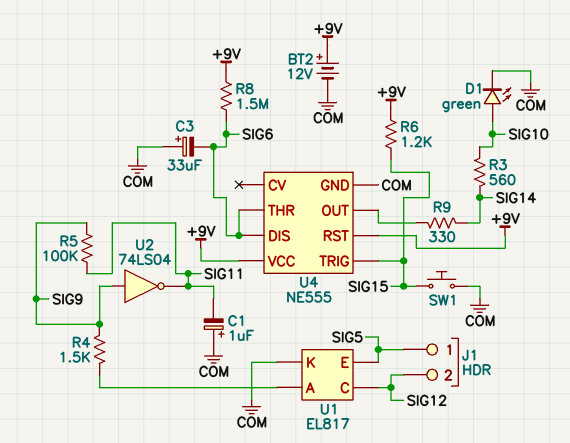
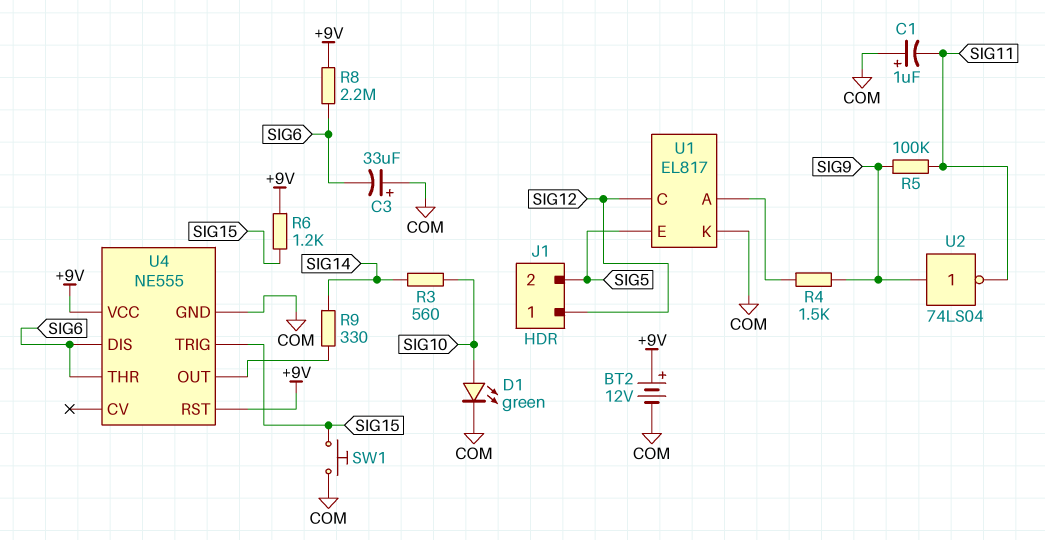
J1 pin 1: SIG5 -> SIG12
J1 pin 2: SIG12 -> SIG5
R8: 1.5M (+9V, SIG6) -> 2.2M (+9V, SIG6)

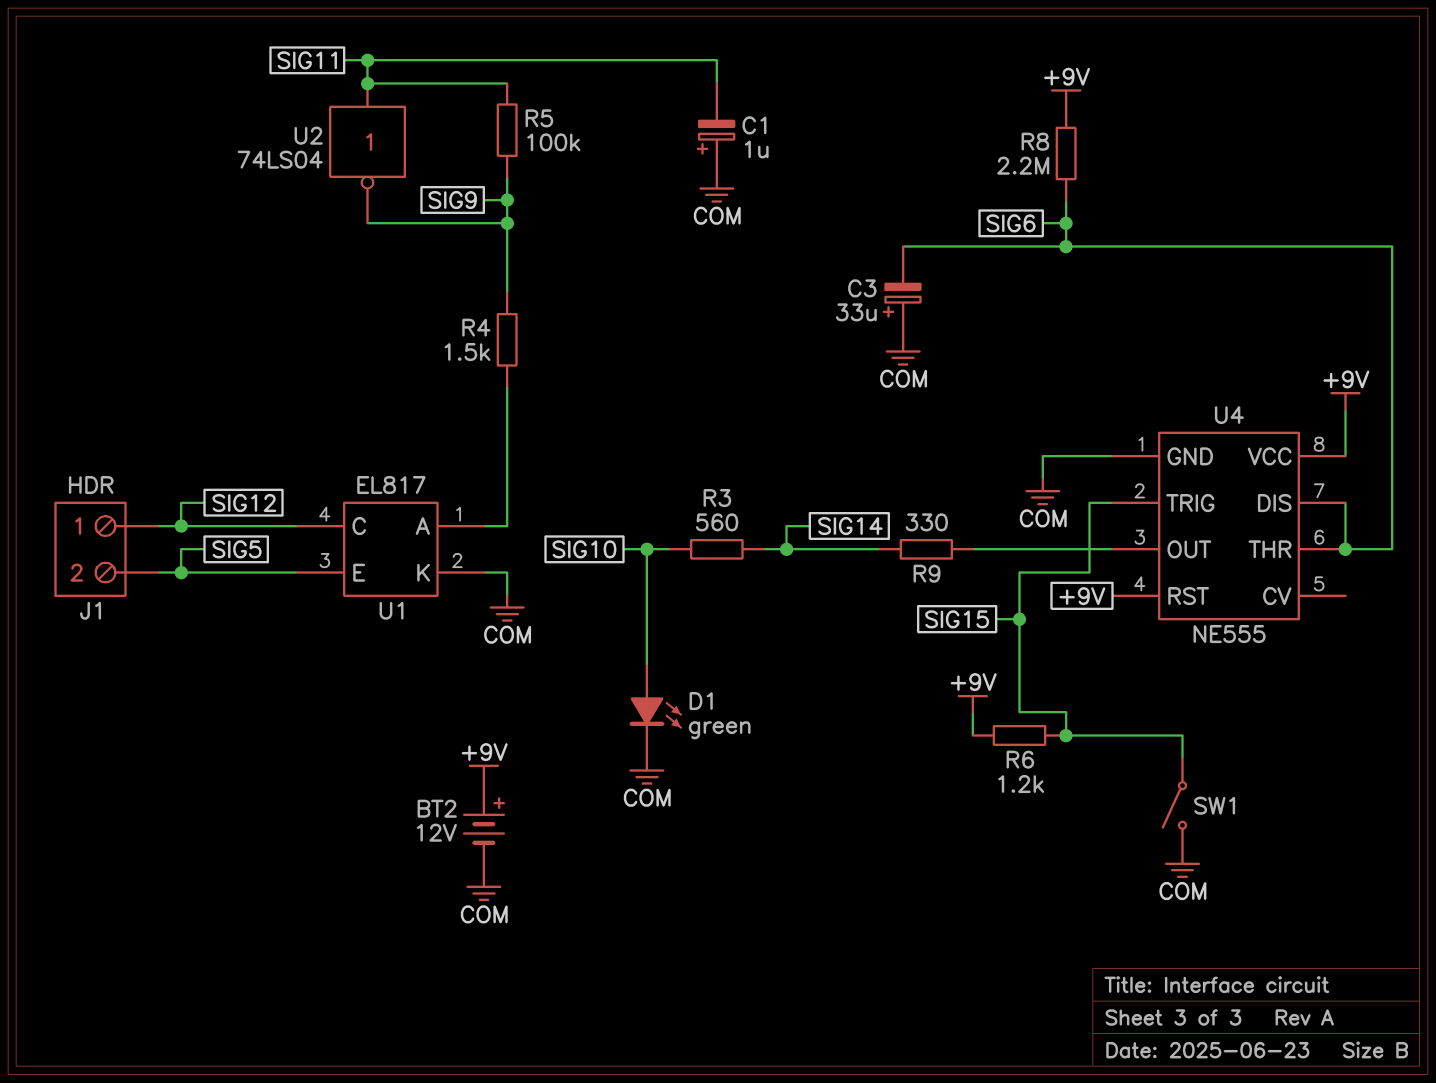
SW1: button (COM, SIG15) -> switch (COM, SIG15)
U2: NOT 74LS04 (in SIG9, out SIG11) -> NOT 74LS04 (in SIG11, out SIG9)

